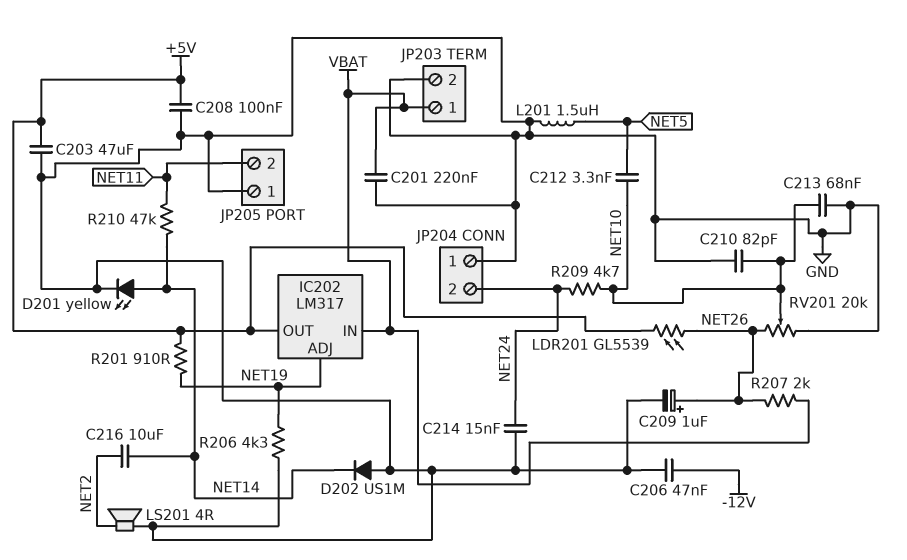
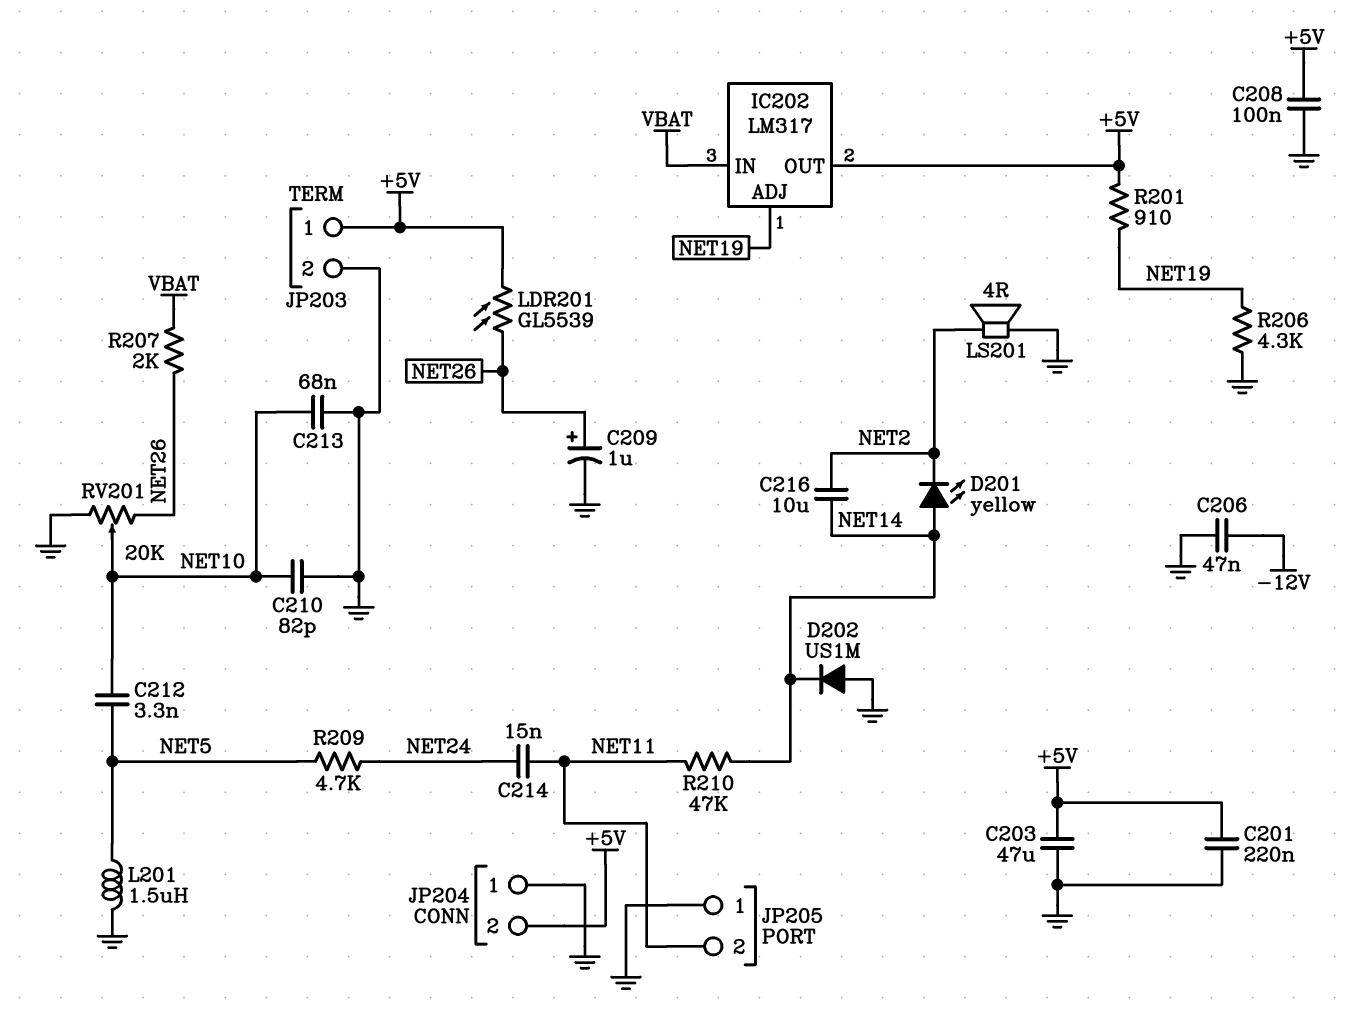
C201: 220nF (GND, VBAT) -> 220nF (+5V, GND)
C214: 15nF (GND, NET24) -> 15nF (NET11, NET24)
D201: LED yellow (A NET14, K GND) -> LED yellow (A NET14, K NET2)
JP203 pin 1: VBAT -> +5V
JP204 pin 2: NET24 -> +5V
R209: 4.7k (NET10, NET24) -> 4.7k (NET5, NET24)

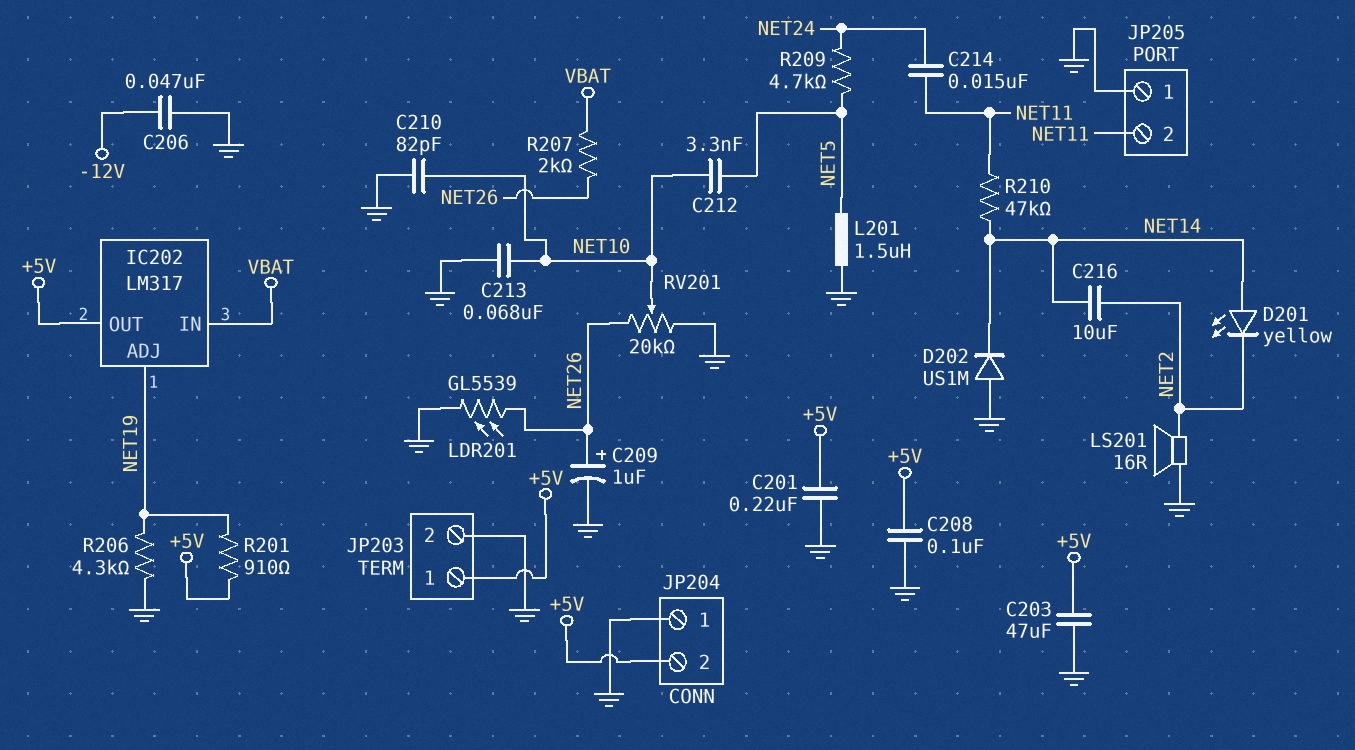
LDR201: GL5539 (+5V, NET26) -> GL5539 (GND, NET26)
LS201: speaker 4R (GND, NET2) -> speaker 16R (GND, NET2)

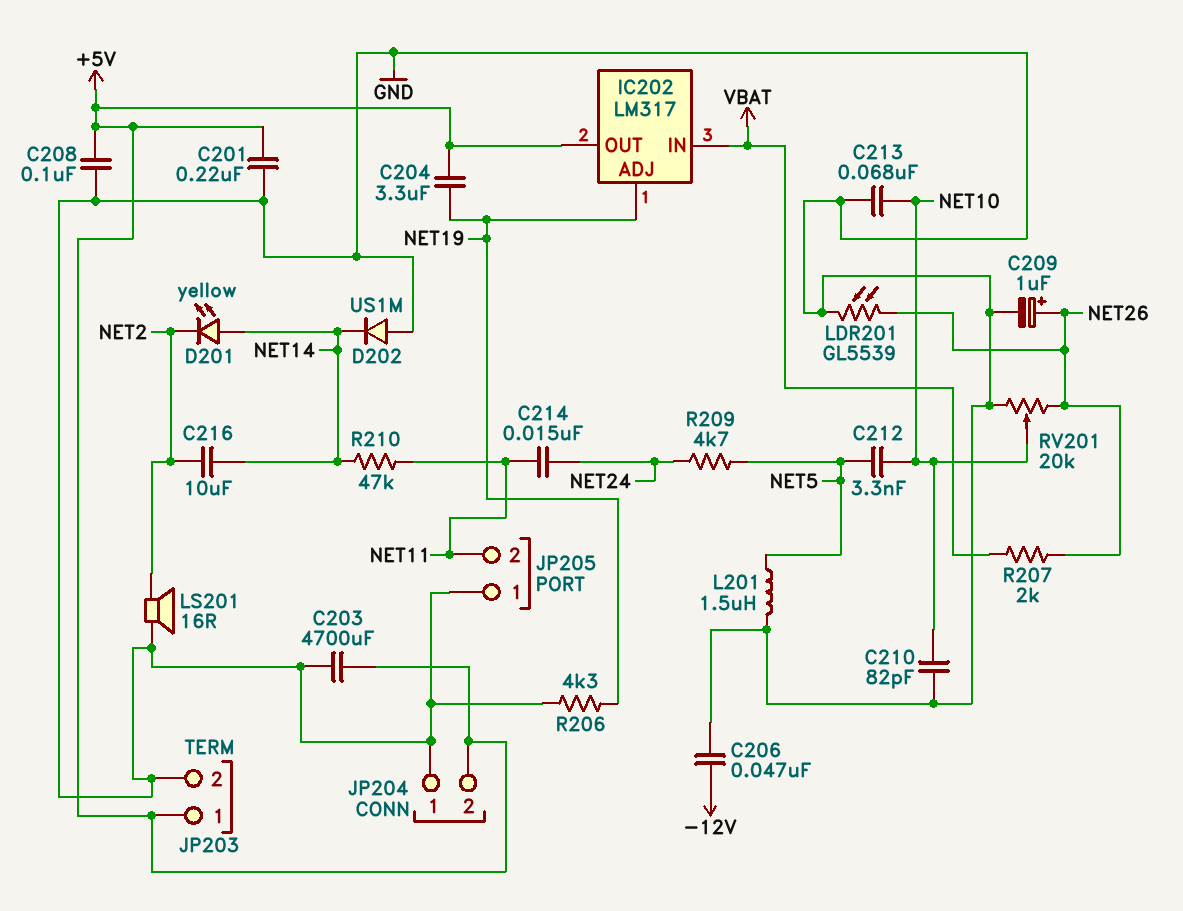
C203: 47uF (+5V, GND) -> 4700uF (+5V, GND)
C204: none -> 3.3uF (+5V, NET19)
R201: 910 (+5V, NET19) -> none

